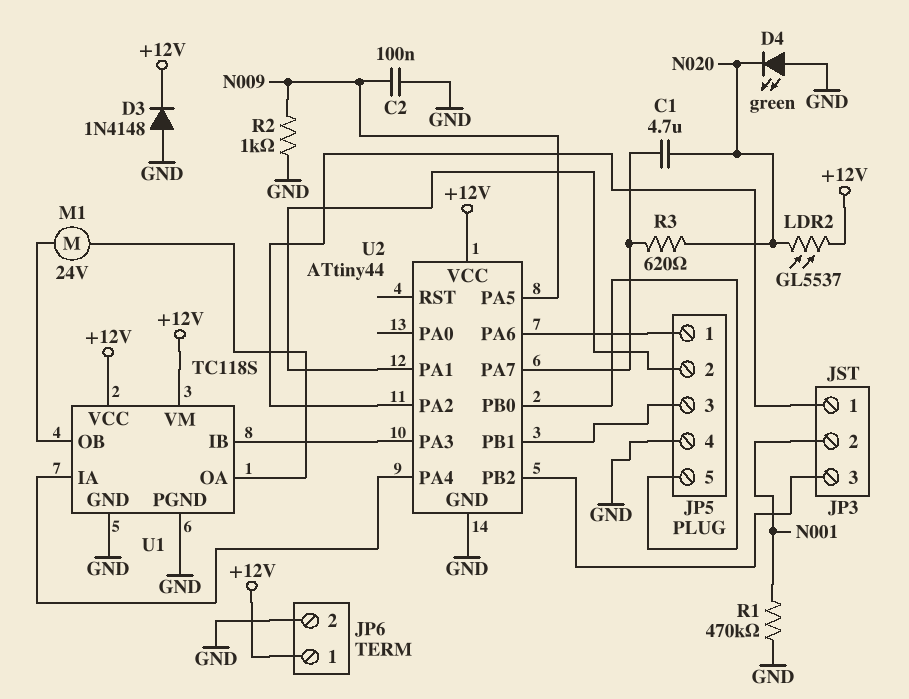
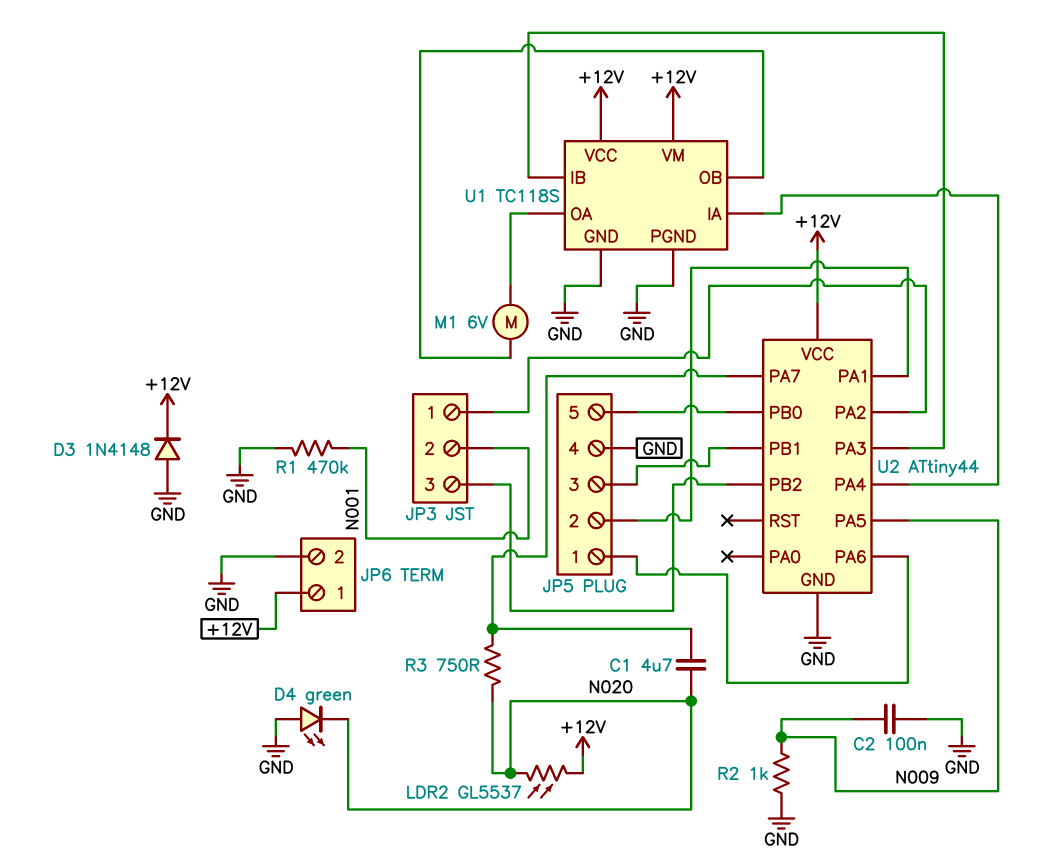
M1: motor 24V (U1/OA, U1/OB) -> motor 6V (U1/OA, U1/OB)
R3: 620 (N020, U2/PA7) -> 750 (N020, U2/PA7)

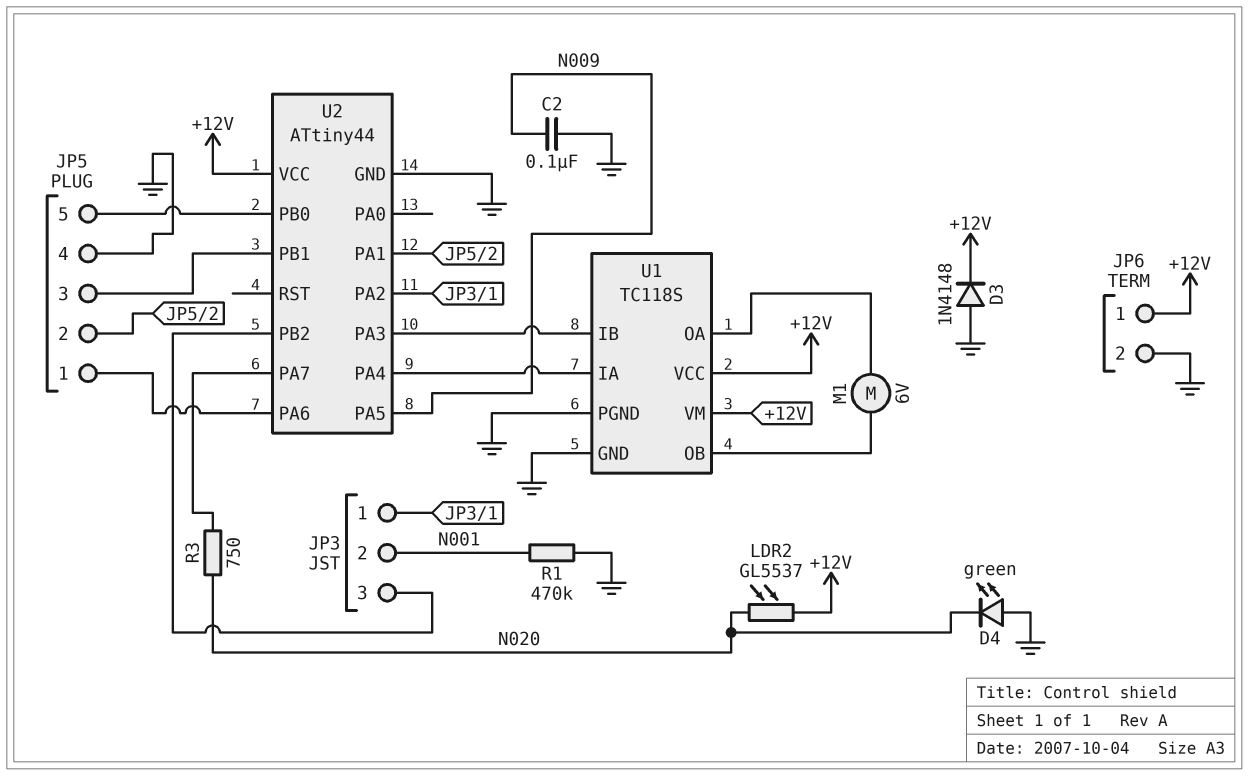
C1: 4.7uF (N020, U2/PA7) -> none
R2: 1k (GND, N009) -> none

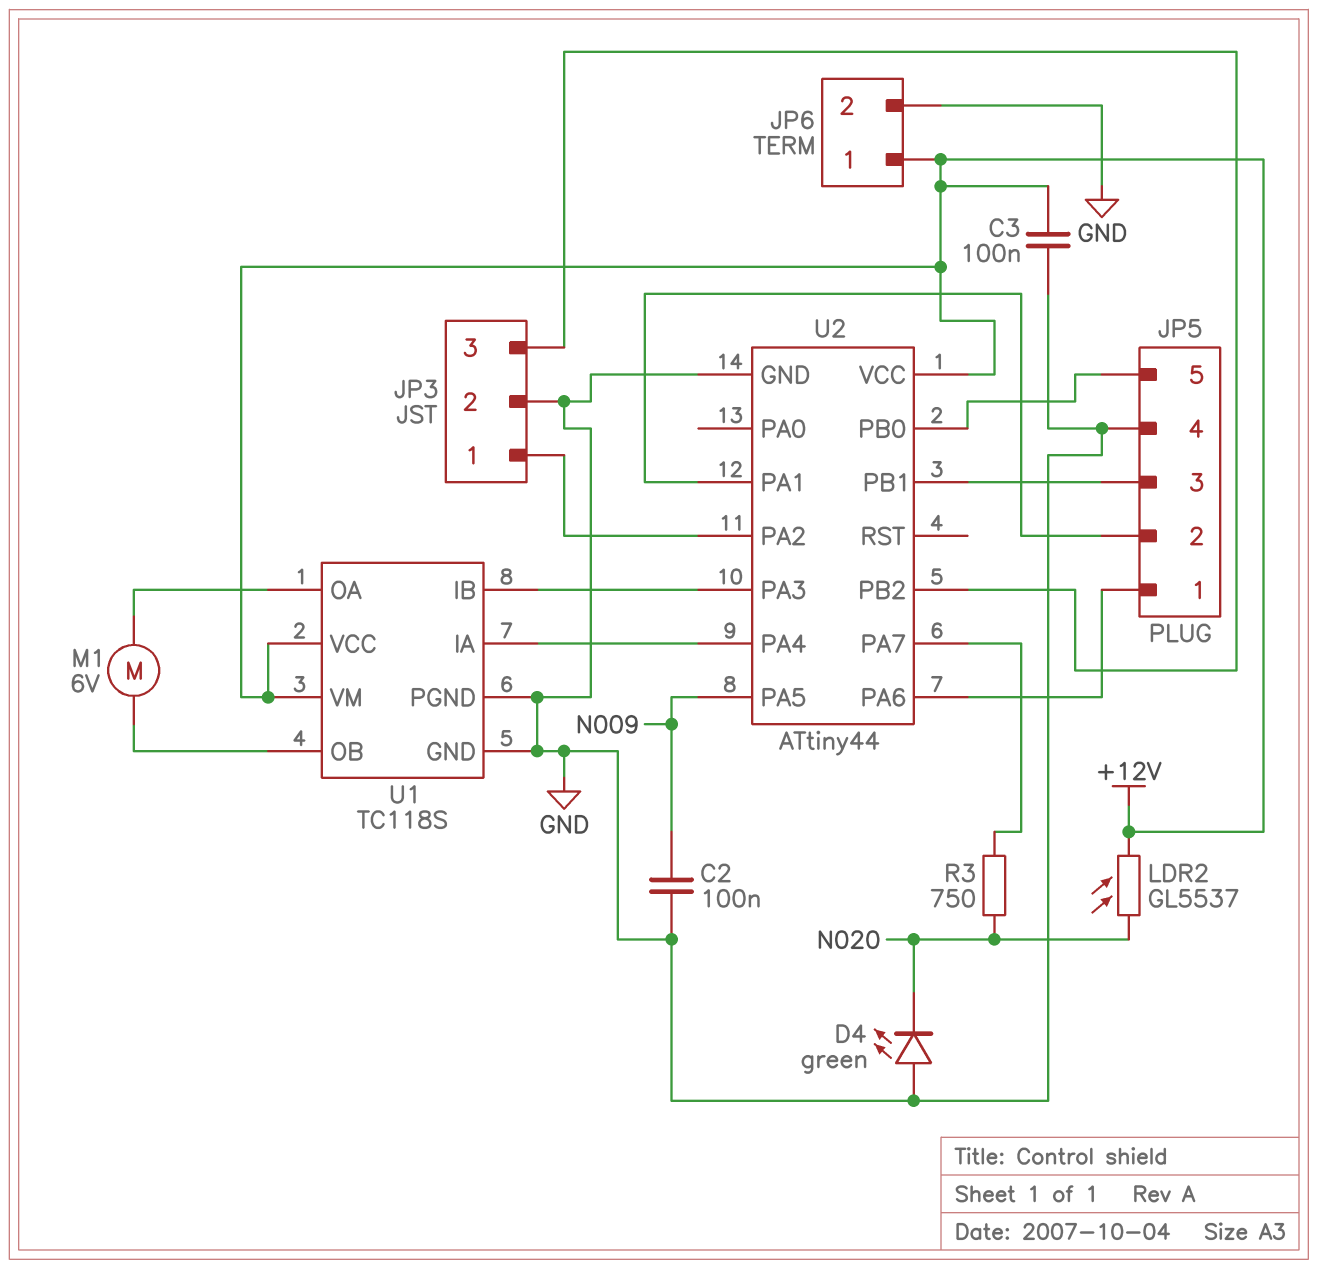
C3: none -> 100nF (+12V, GND)
D3: diode 1N4148 (A GND, K +12V) -> none
JP3 pin 2: N001 -> GND
R1: 470k (GND, N001) -> none

